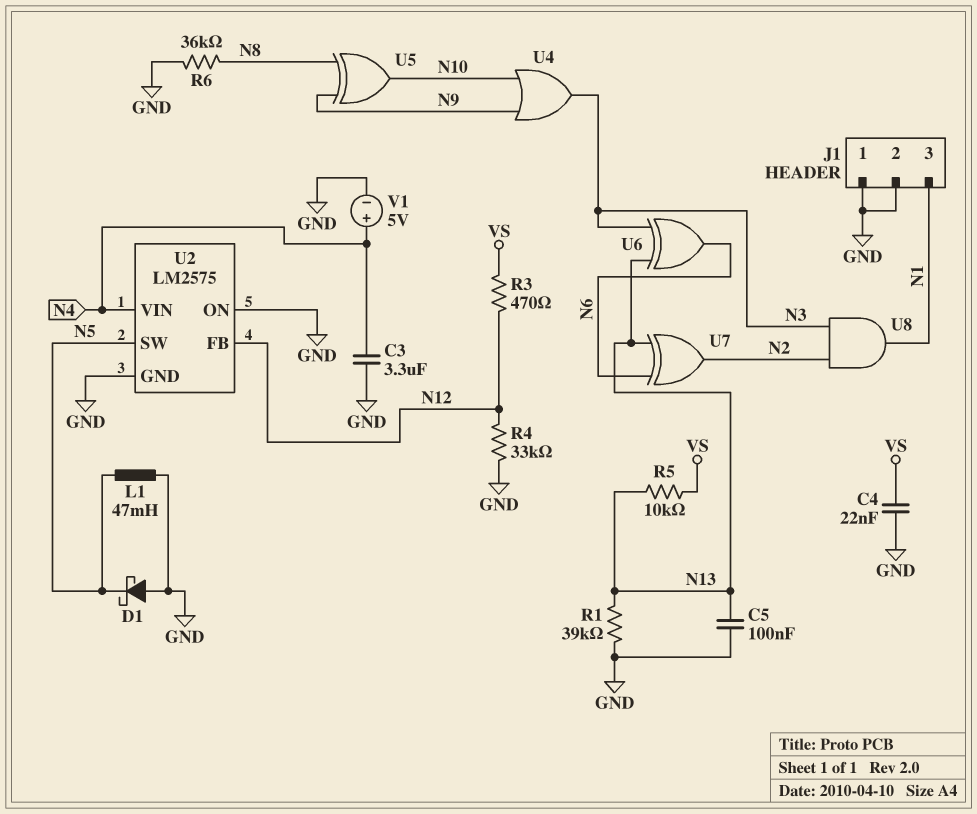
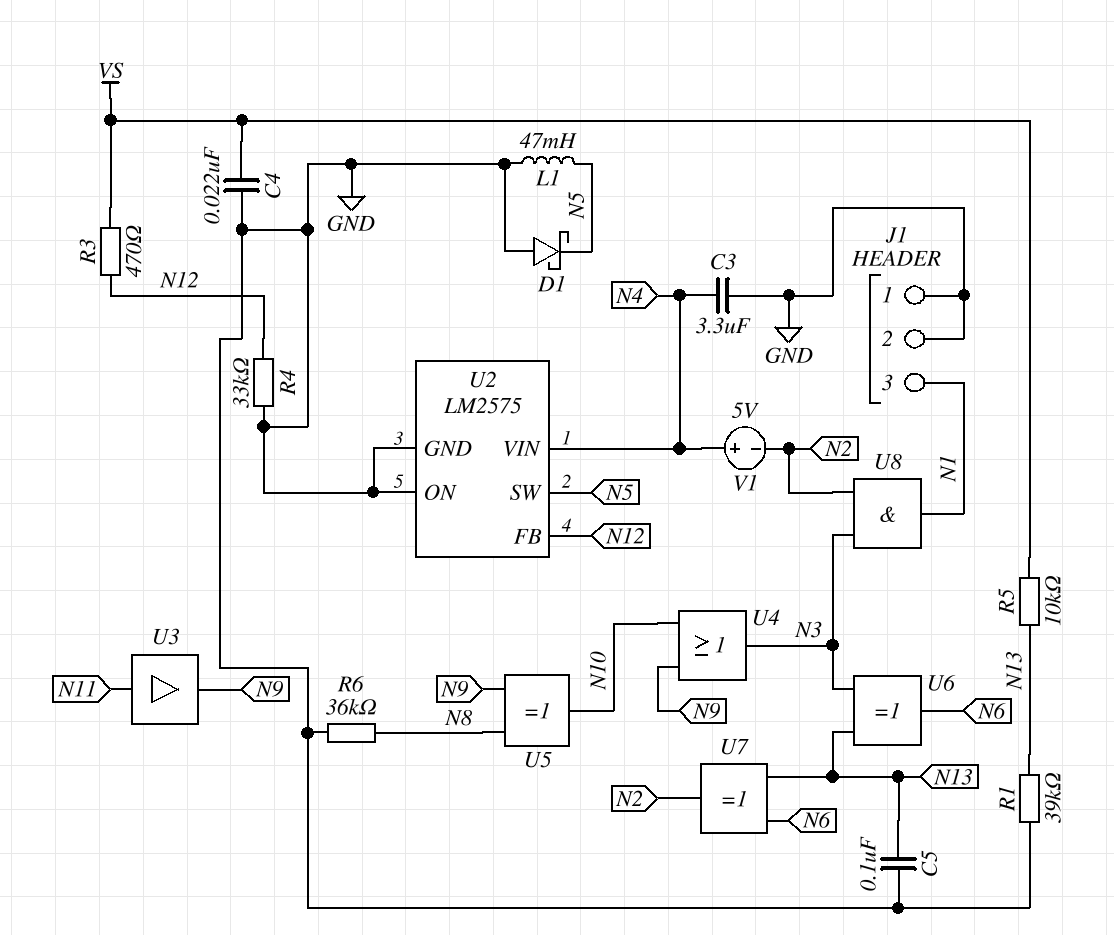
U3: none -> buffer (in N11, out N9)
V1: 5V (plus N4, minus GND) -> 5V (plus N4, minus N2)

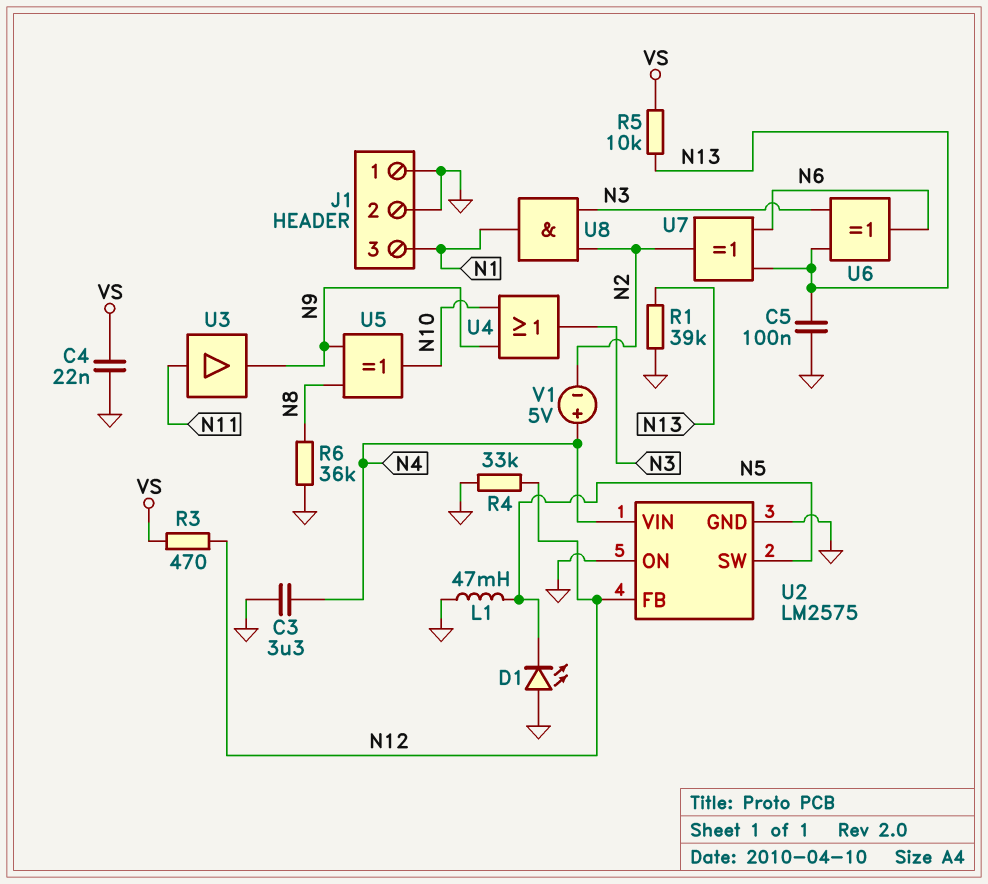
D1: schottky (A GND, K N5) -> LED (A GND, K N5)

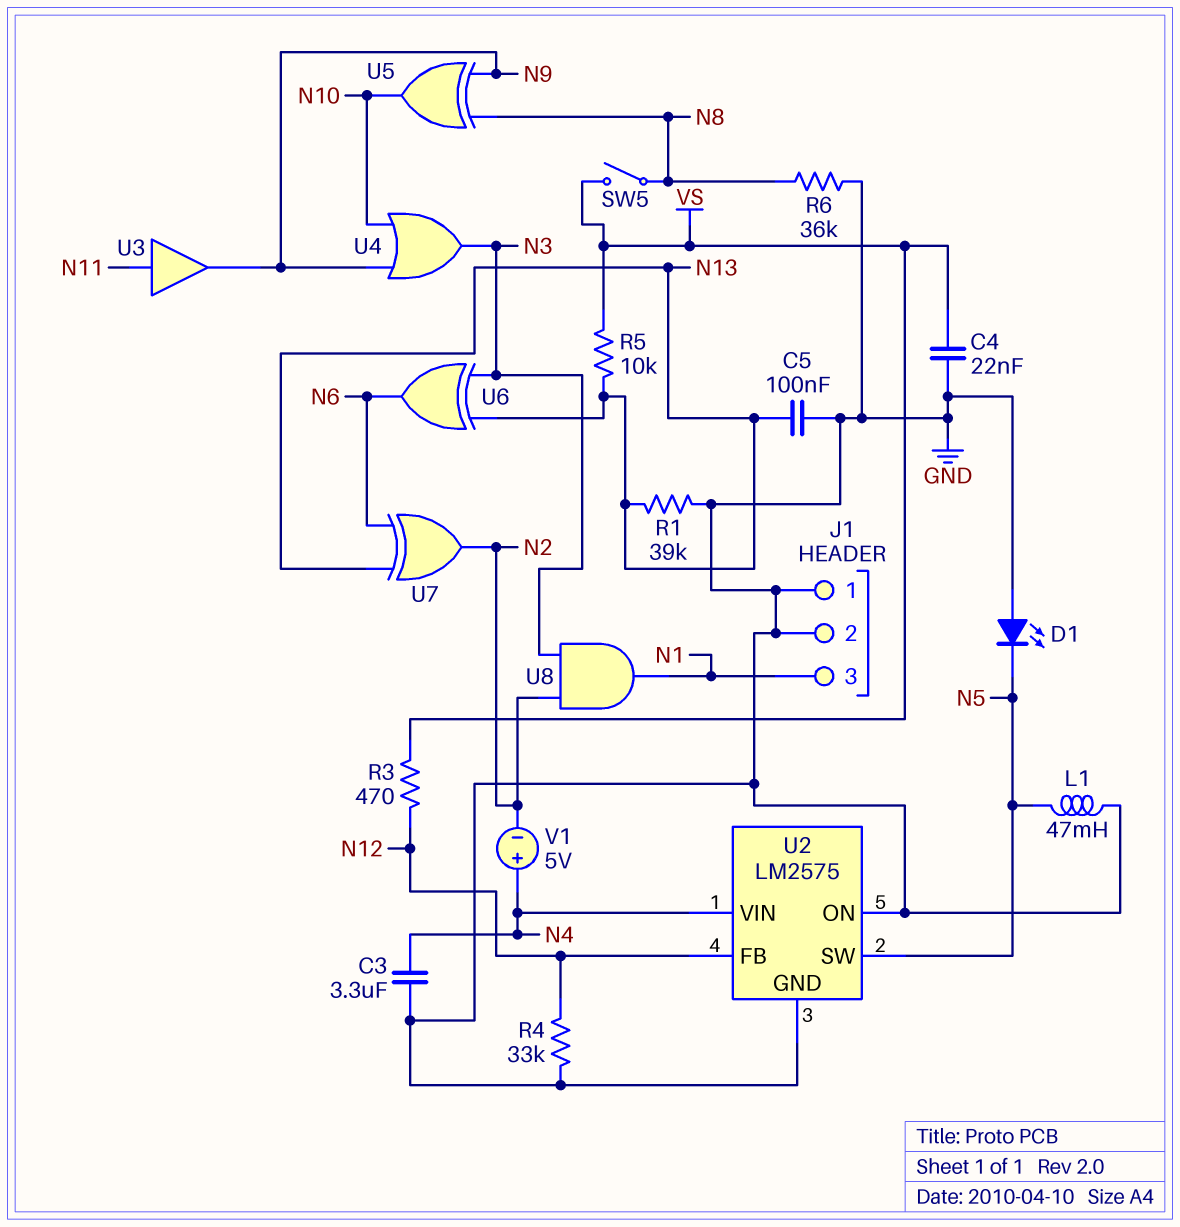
SW5: none -> switch (N8, VS)

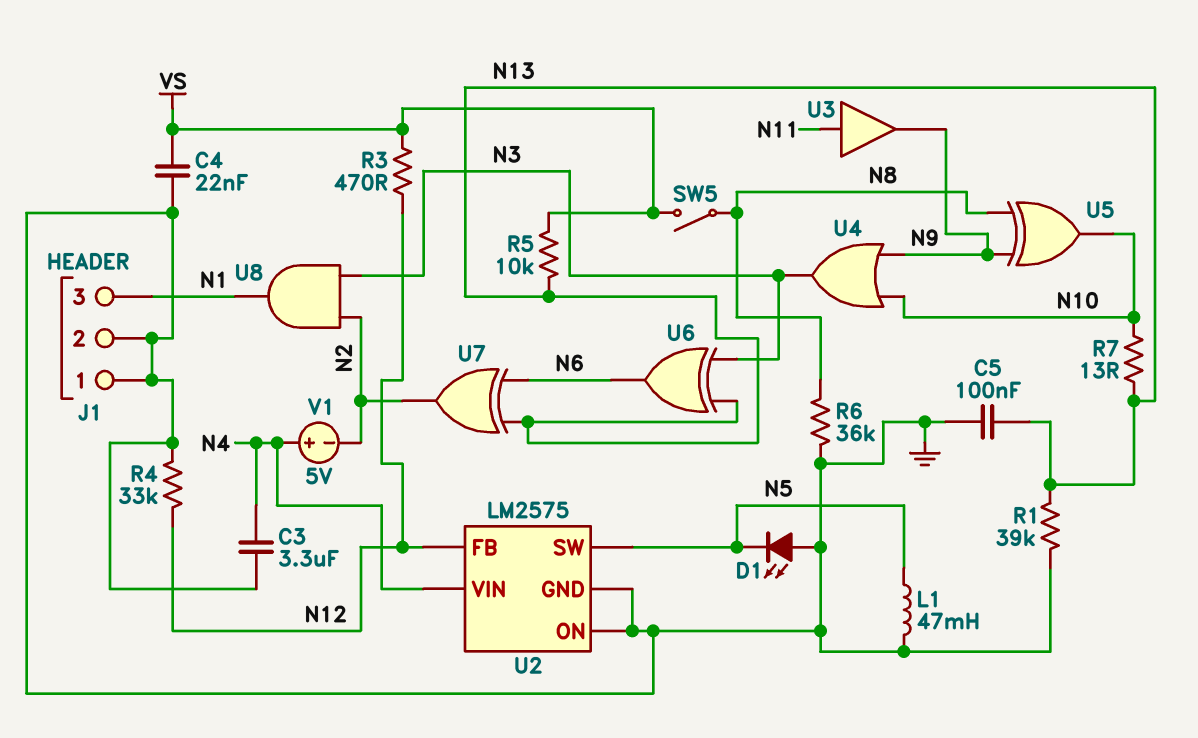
R7: none -> 13 (N10, N13)

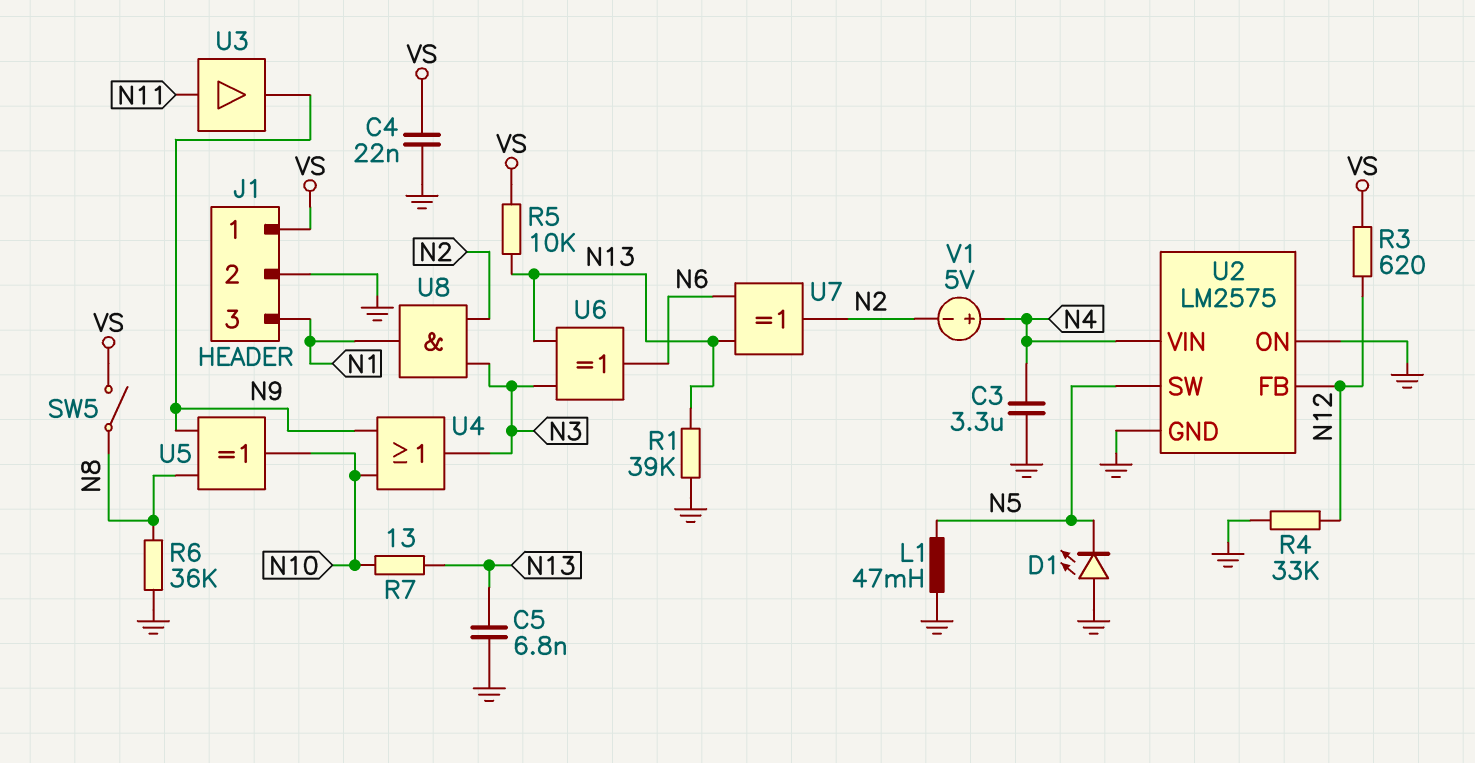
C5: 100nF (GND, N13) -> 6.8nF (GND, N13)
J1 pin 1: GND -> VS
R3: 470 (N12, VS) -> 620 (N12, VS)

